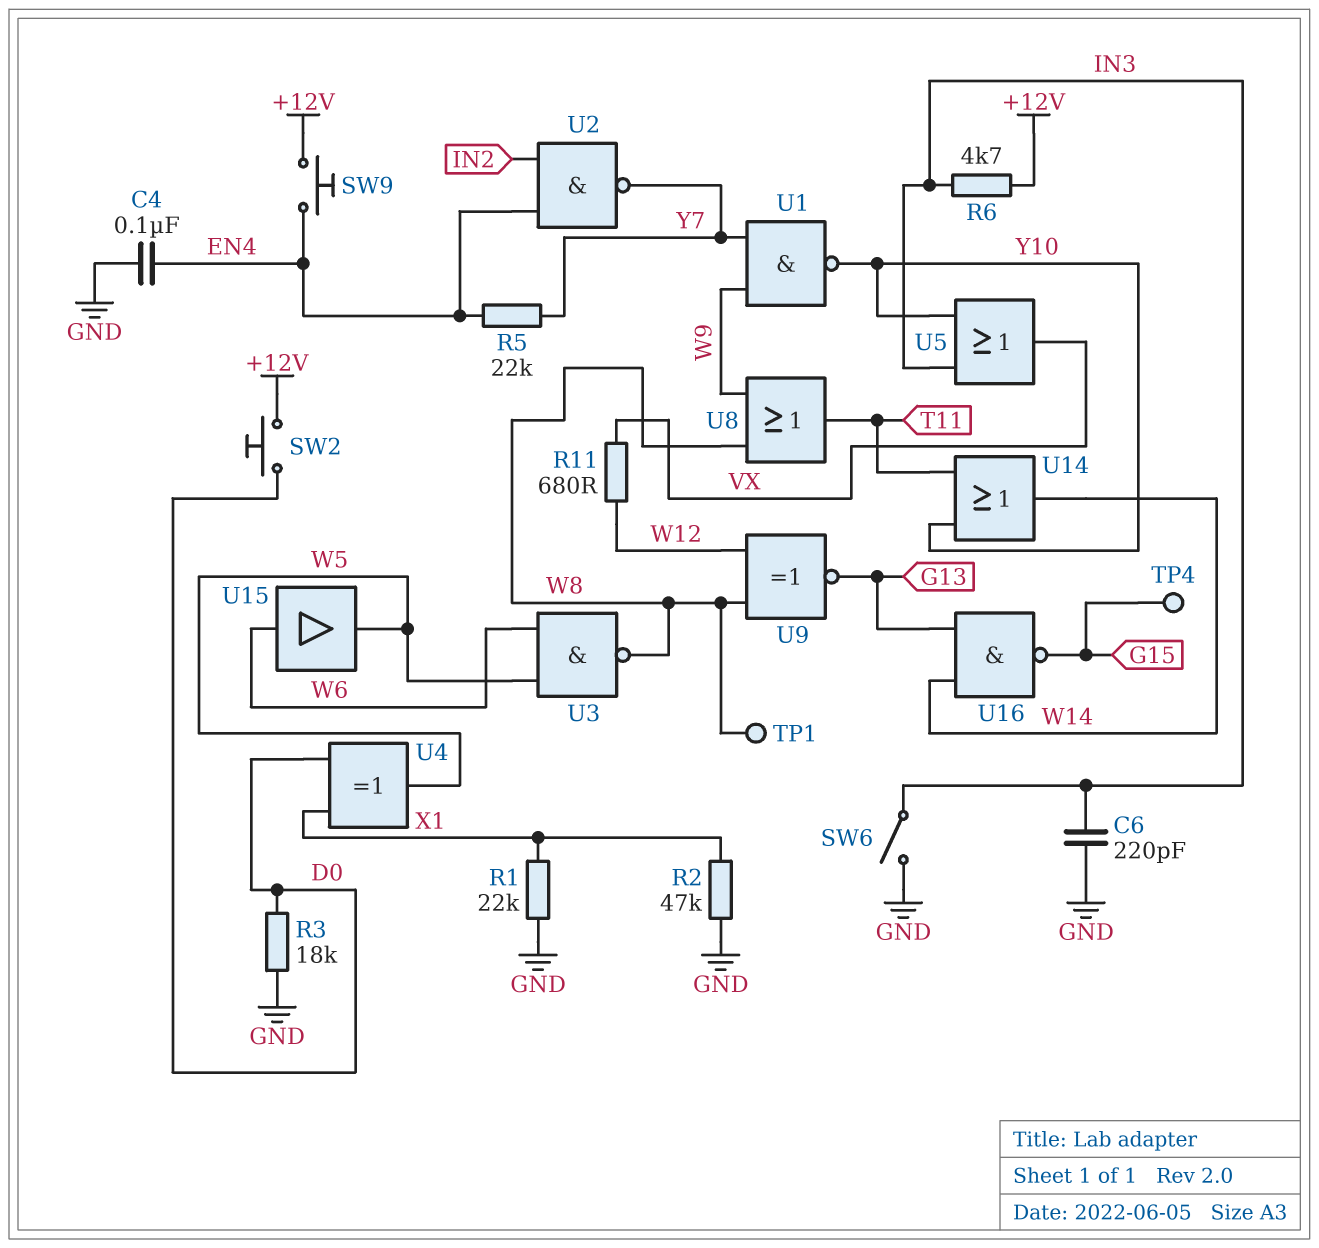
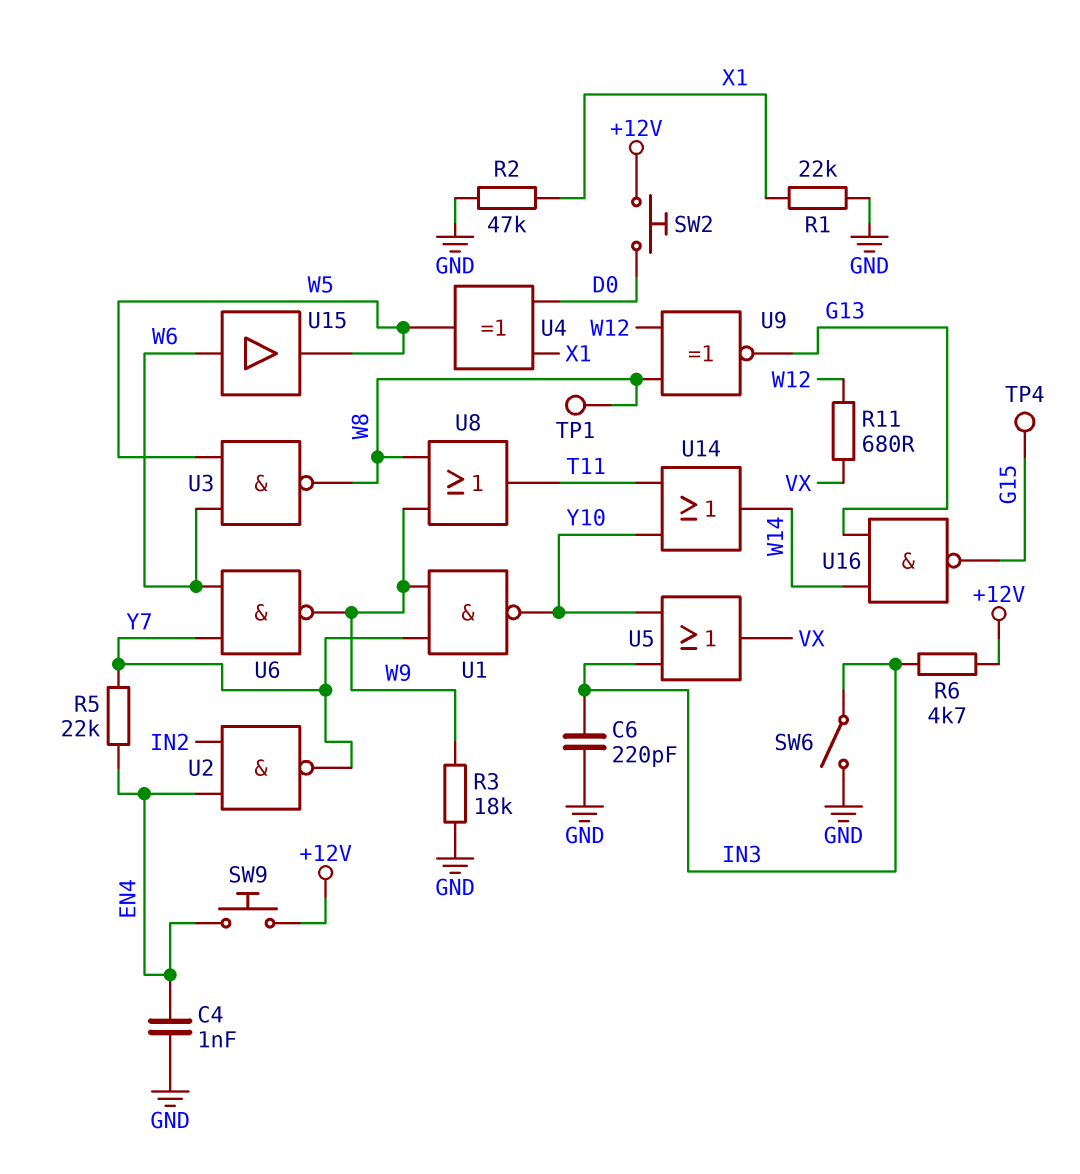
C4: 100nF (EN4, GND) -> 1nF (EN4, GND)
R3: 18k (D0, GND) -> 18k (GND, W9)
U6: none -> NAND (in W6, in Y7, out W9)

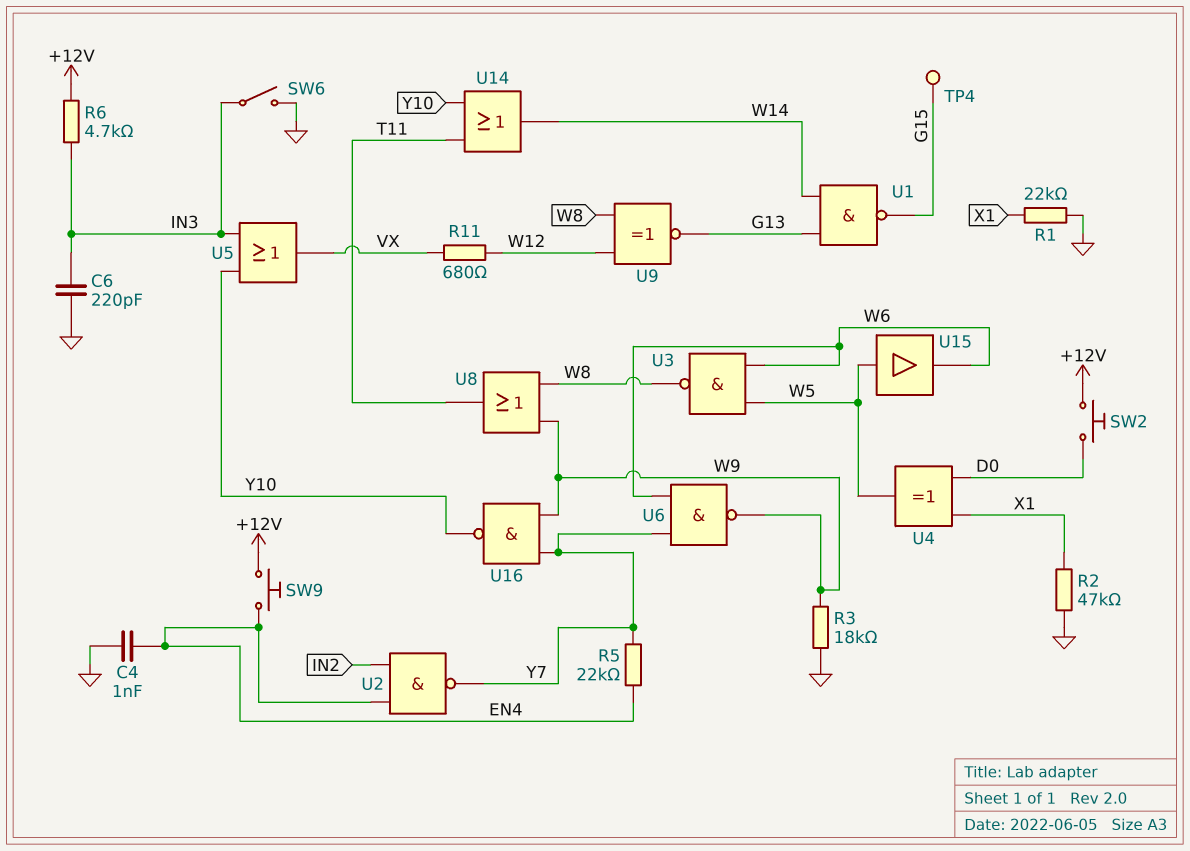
TP1: test point (W8) -> none
U1: NAND (in W9, in Y7, out Y10) -> NAND (in G13, in W14, out G15)
U15: buffer (in W6, out W5) -> buffer (in W5, out W6)
U16: NAND (in G13, in W14, out G15) -> NAND (in W9, in Y7, out Y10)

